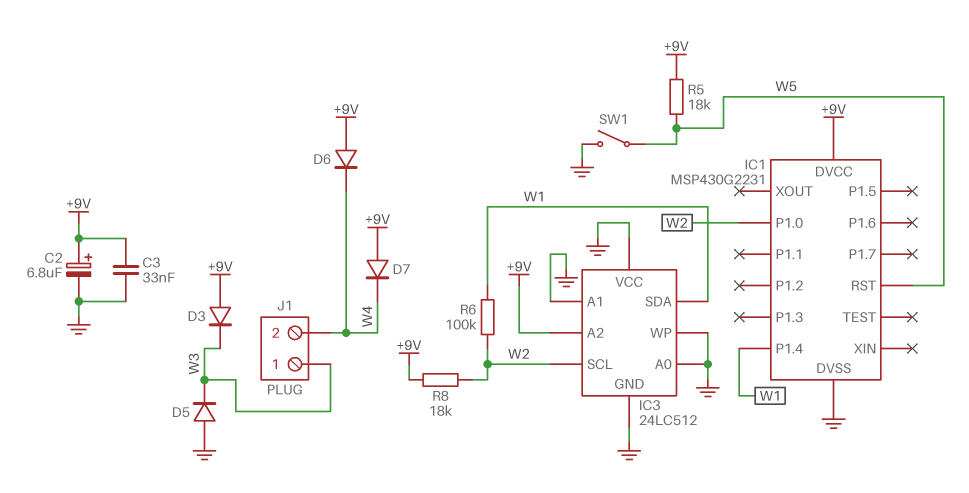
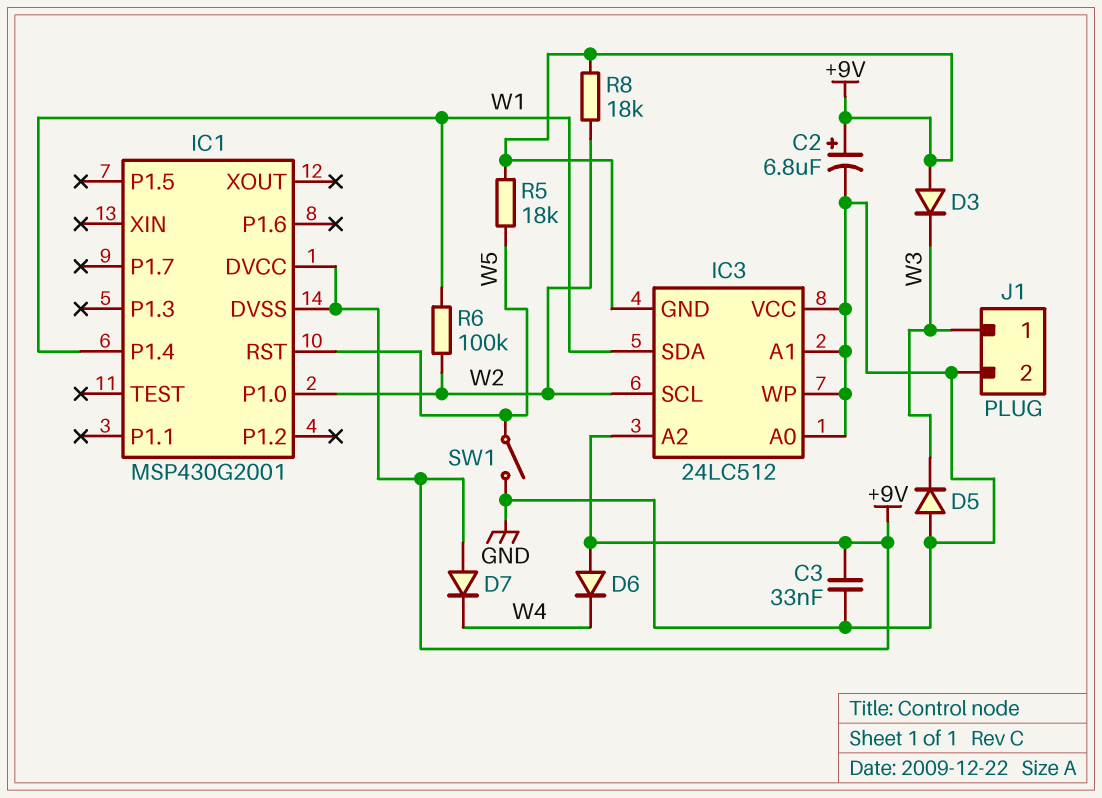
IC1: MSP430G2231 -> MSP430G2001
IC1 pin DVSS: GND -> +9V
IC3 pin GND: GND -> +9V
J1 pin 2: W4 -> GND

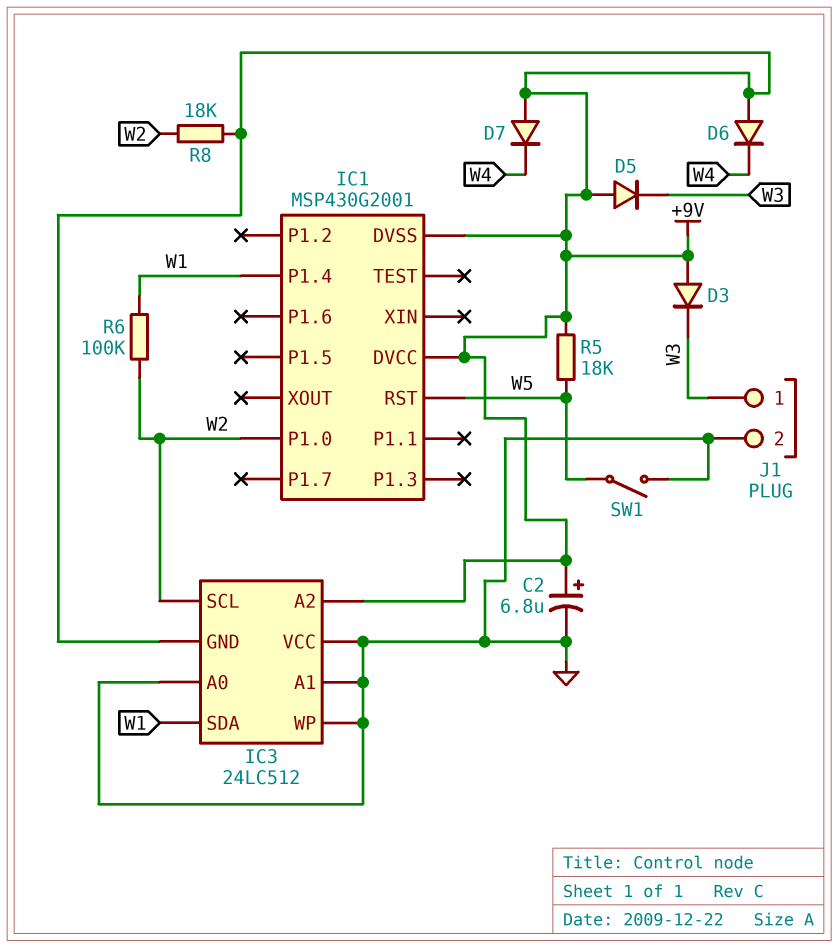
C3: 33nF (+9V, GND) -> none
D5: diode (A GND, K W3) -> diode (A +9V, K W3)

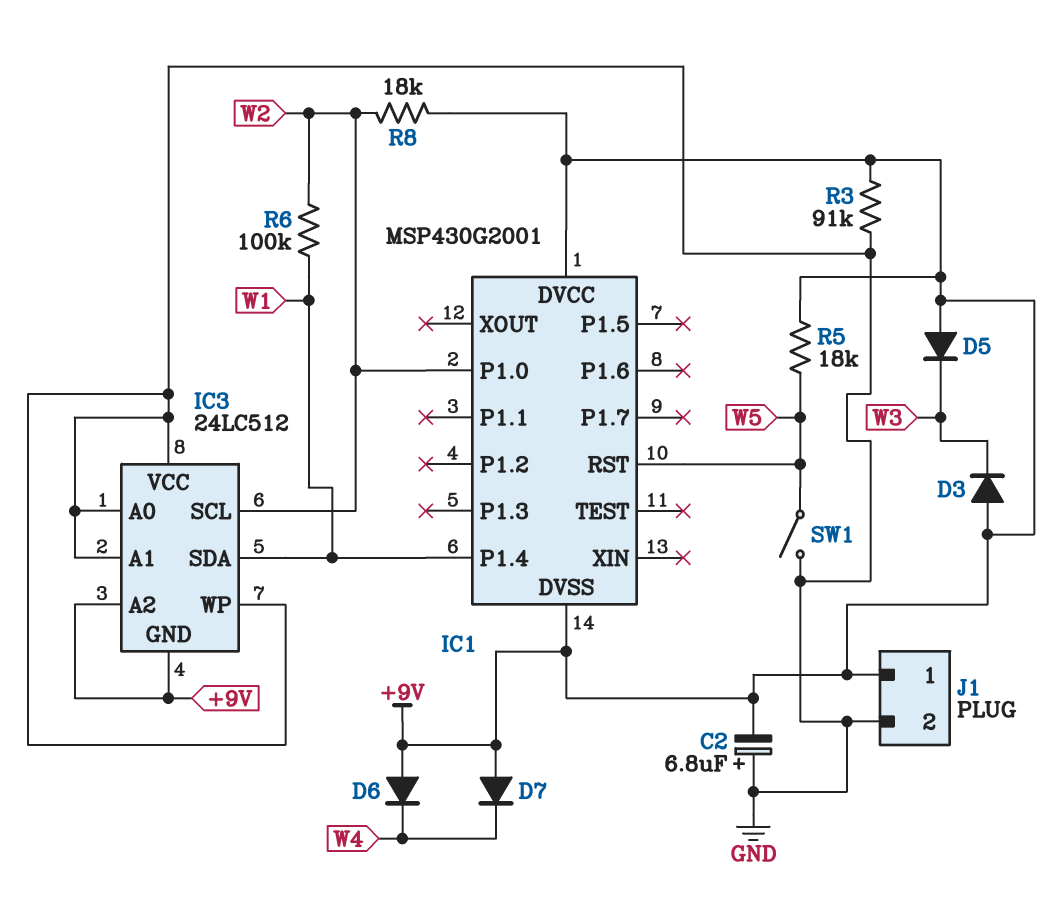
C2: 6.8uF (plus +9V, minus GND) -> 6.8uF (plus GND, minus +9V)
J1 pin 1: W3 -> +9V
R3: none -> 91k (+9V, GND)

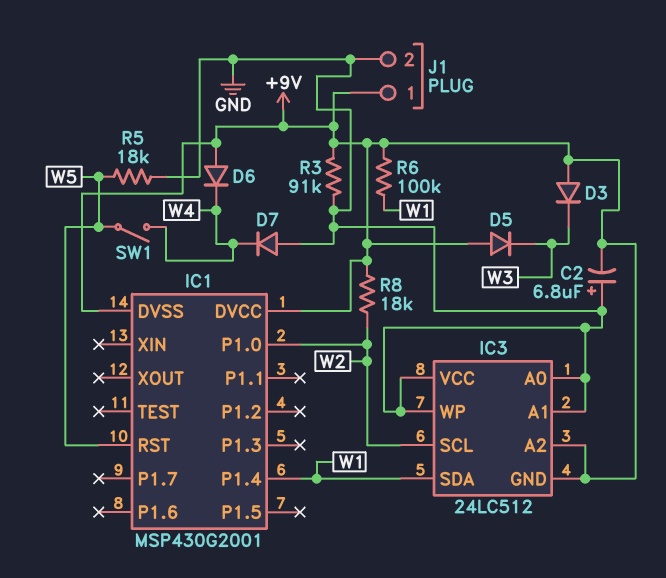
D7: diode (A +9V, K W4) -> diode (A GND, K W4)
R5: 18k (+9V, W5) -> 18k (GND, W5)
R6: 100k (W1, W2) -> 100k (+9V, W1)
SW1: switch (GND, W5) -> switch (W4, W5)

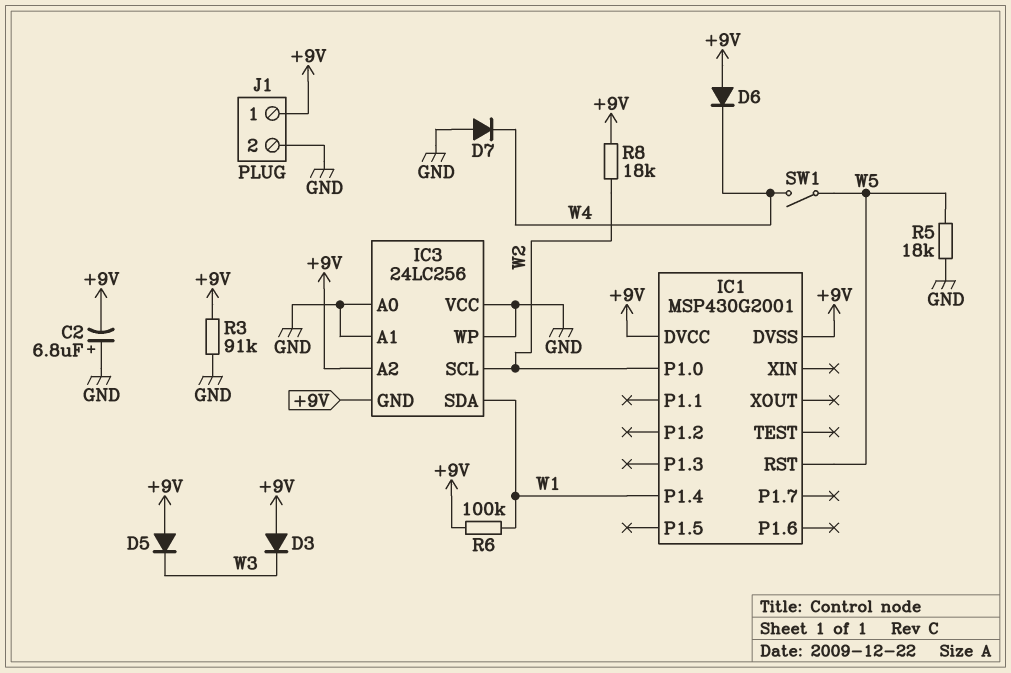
IC3: 24LC512 -> 24LC256

